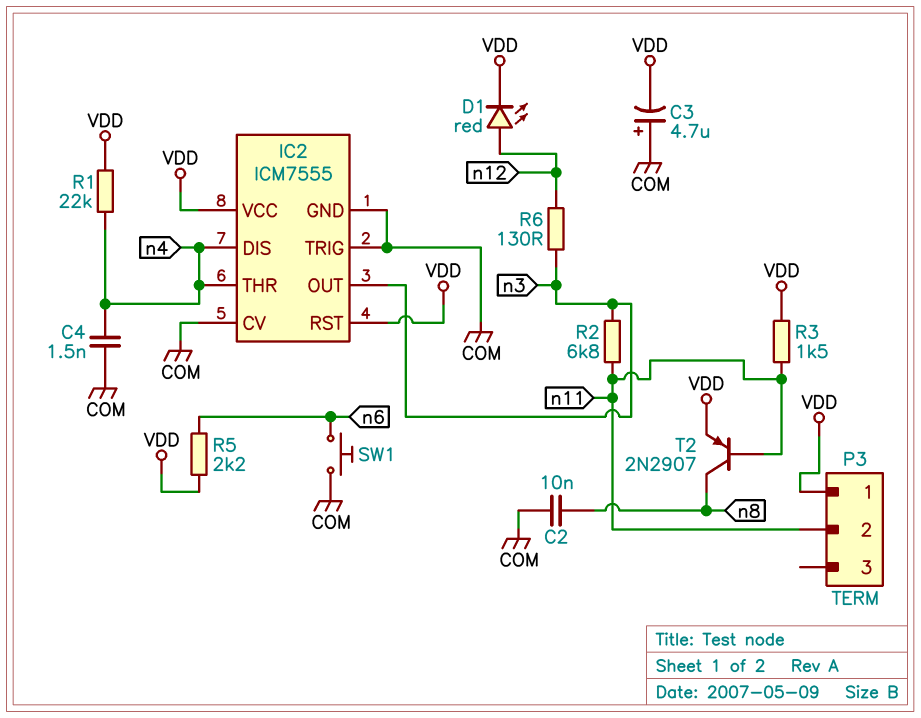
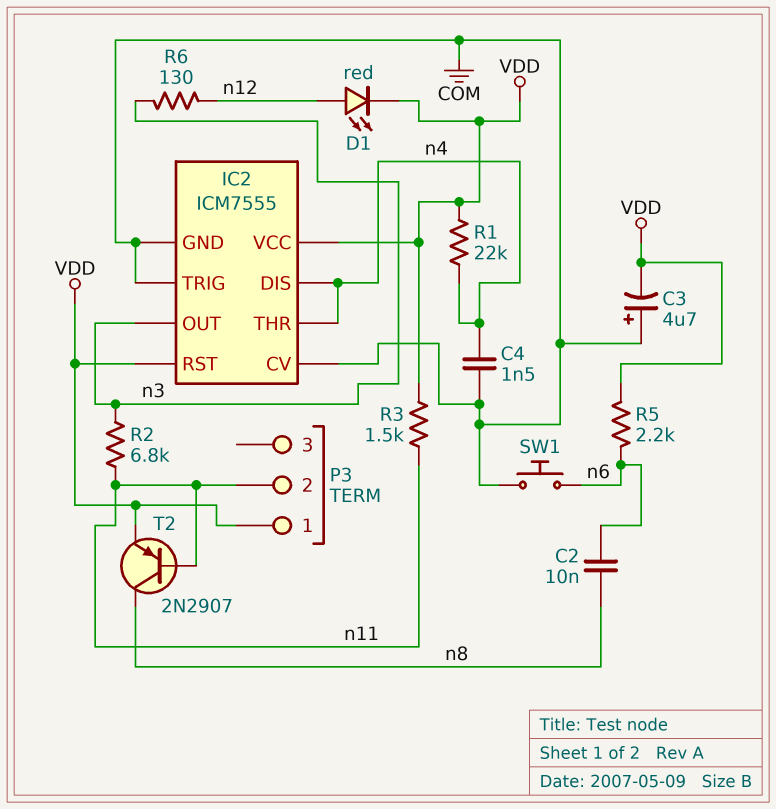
C2: 10nF (COM, n8) -> 10nF (n6, n8)

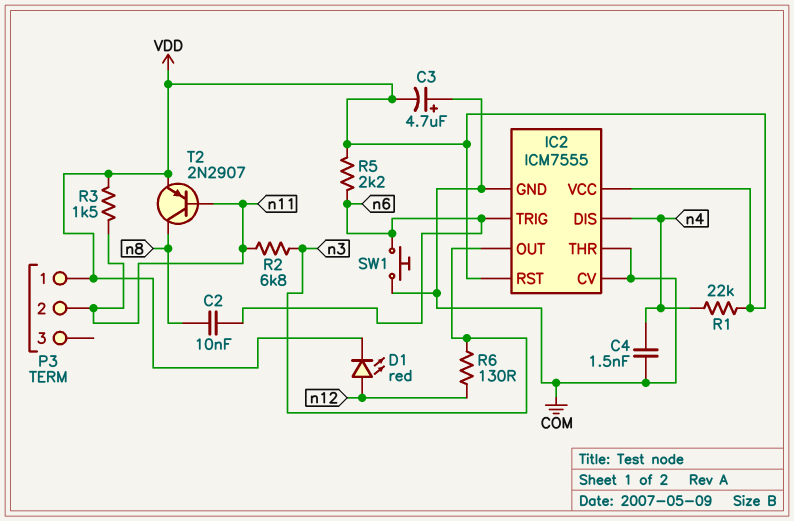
IC2 pin THR: n4 -> COM
IC2 pin TRIG: COM -> n6

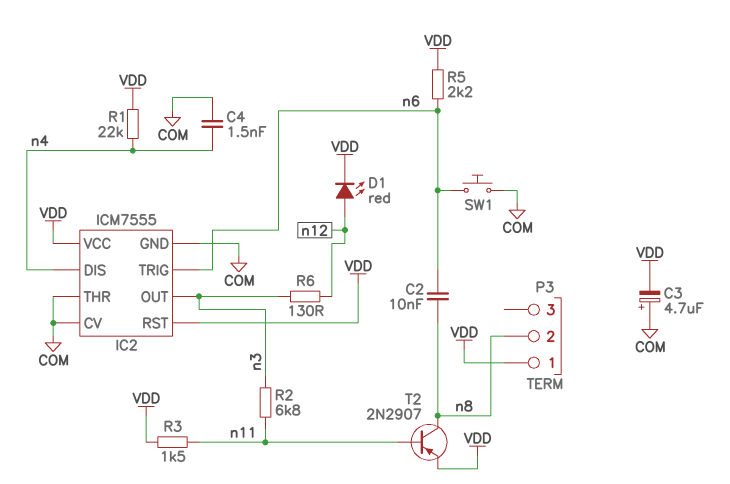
P3 pin 2: n11 -> n8

